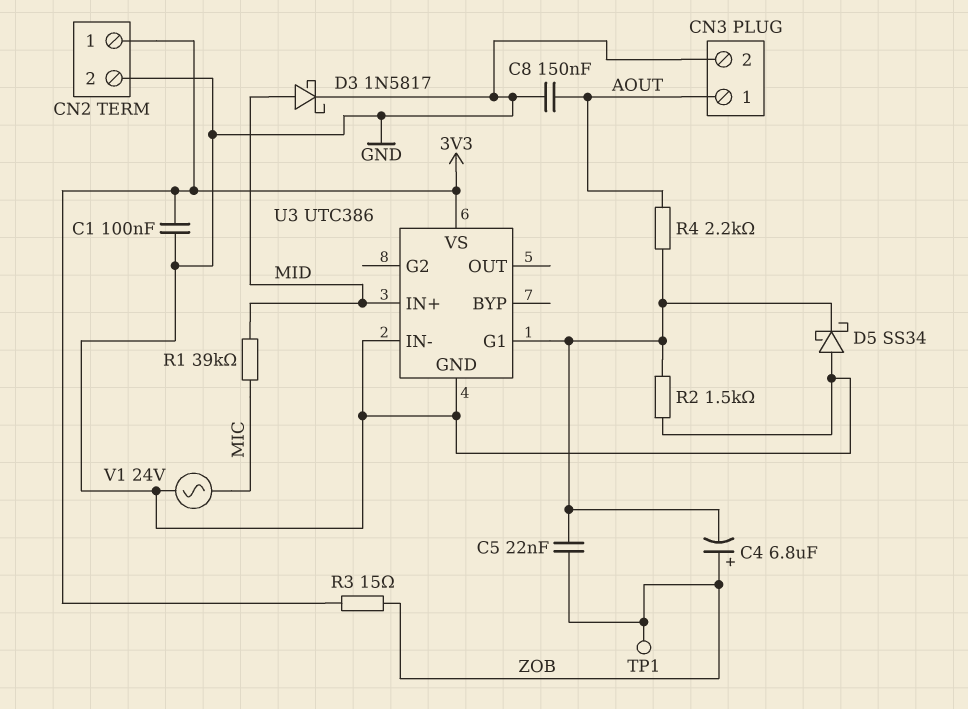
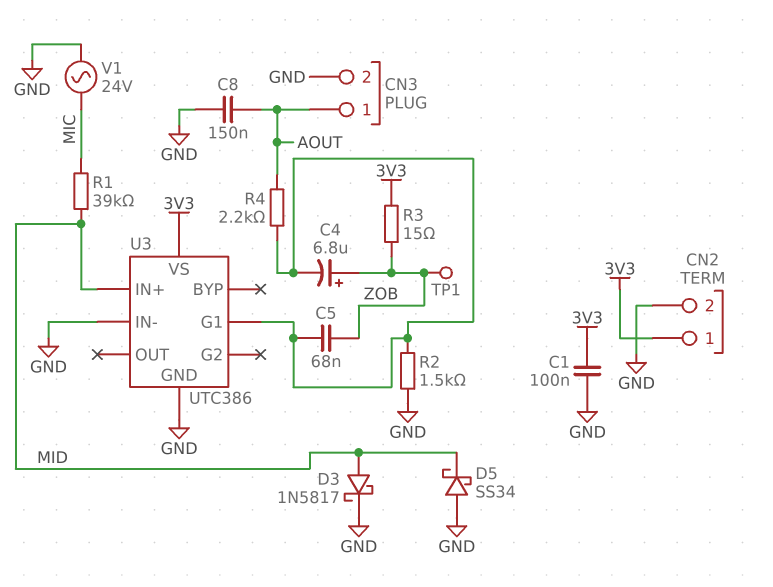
C5: 22nF (U3/G1, ZOB) -> 68nF (U3/G1, ZOB)
D5: schottky SS34 (A GND, K U3/G1) -> schottky SS34 (A GND, K MID)

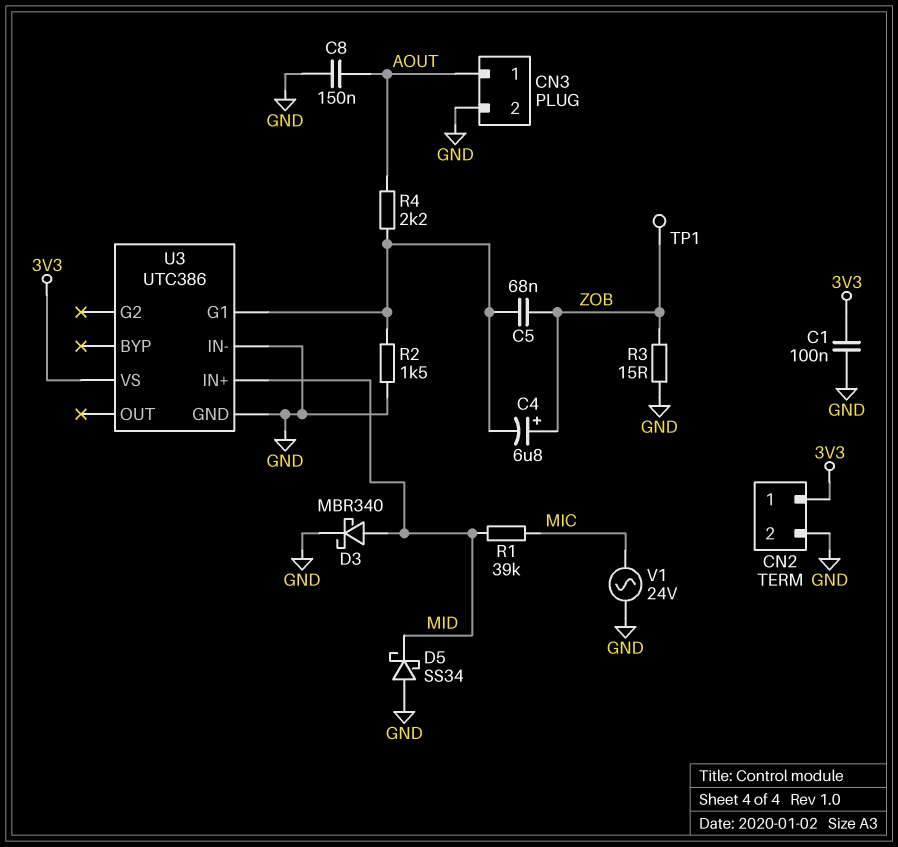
D3: schottky 1N5817 (A MID, K GND) -> schottky MBR340 (A MID, K GND)
R3: 15 (3V3, ZOB) -> 15 (GND, ZOB)

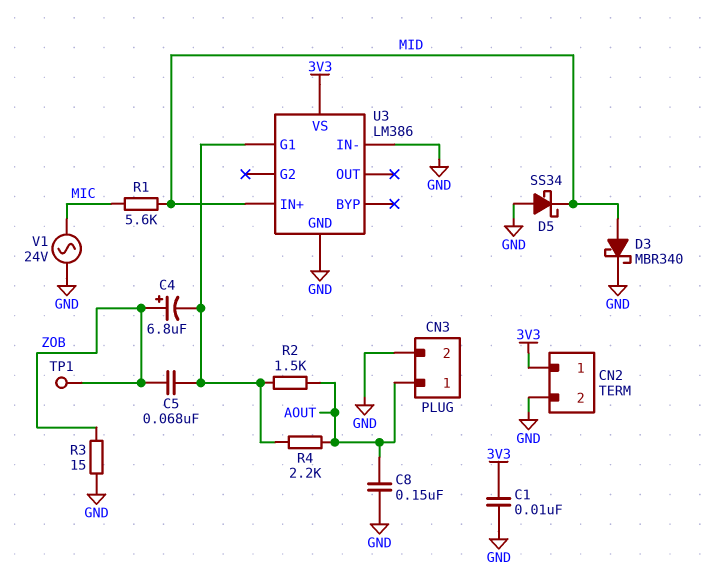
C1: 100nF (3V3, GND) -> 10nF (3V3, GND)
R1: 39k (MIC, MID) -> 5.6k (MIC, MID)
R2: 1.5k (GND, U3/G1) -> 1.5k (AOUT, U3/G1)
U3: UTC386 -> LM386

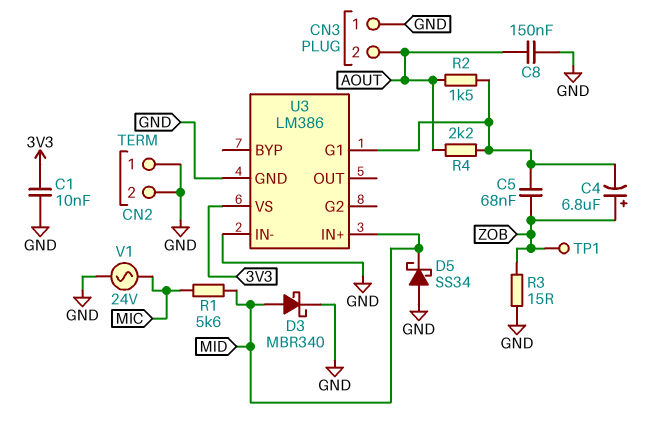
CN2 pin 1: 3V3 -> GND
CN3 pin 1: AOUT -> GND
CN3 pin 2: GND -> AOUT

